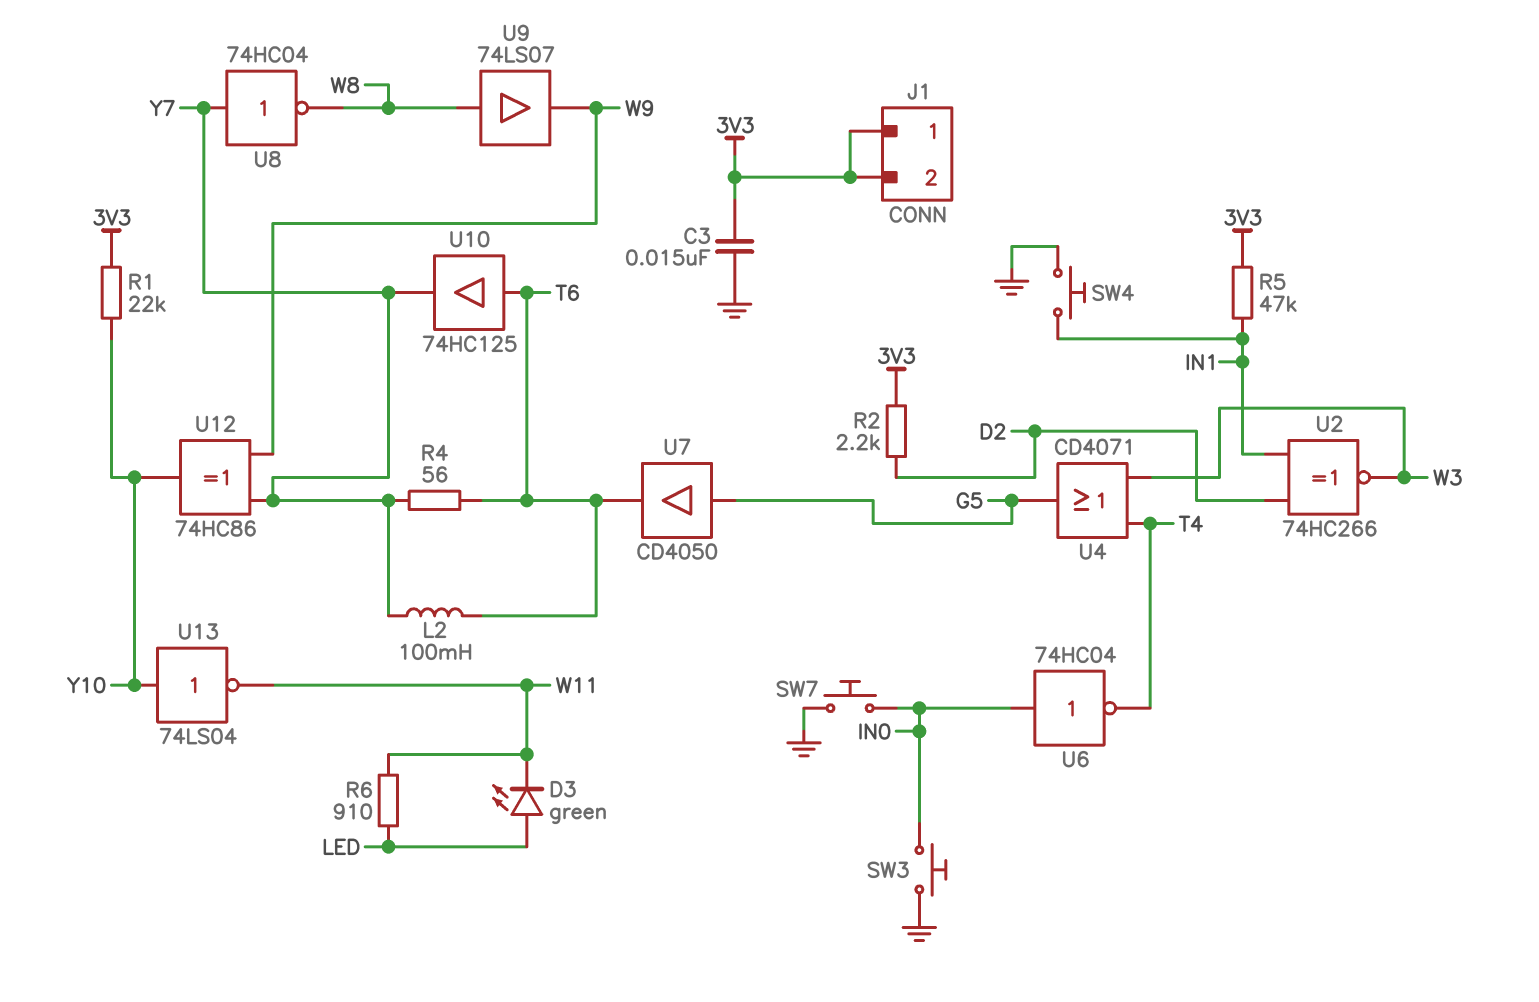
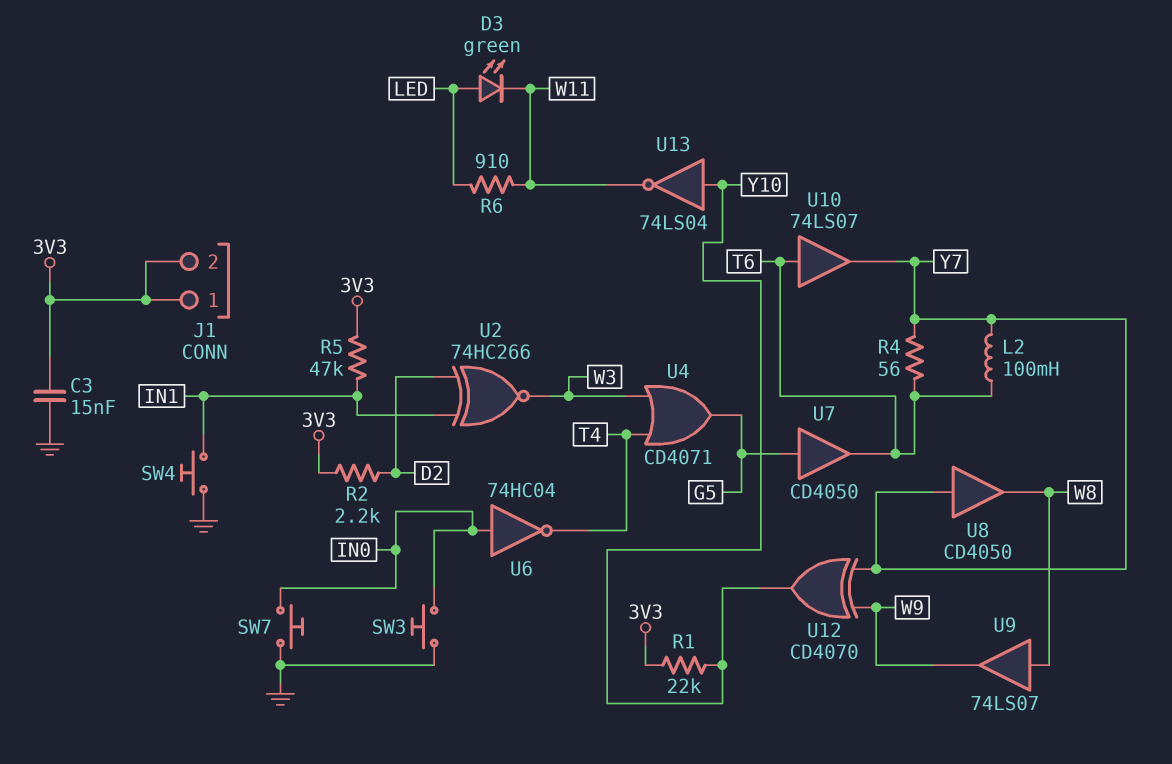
U8: NOT 74HC04 (in Y7, out W8) -> buffer CD4050 (in Y7, out W8)
U10: buffer 74HC125 (in T6, out Y7) -> buffer 74LS07 (in T6, out Y7)
U12: XOR 74HC86 (in W9, in Y7, out Y10) -> XOR CD4070 (in W9, in Y7, out Y10)

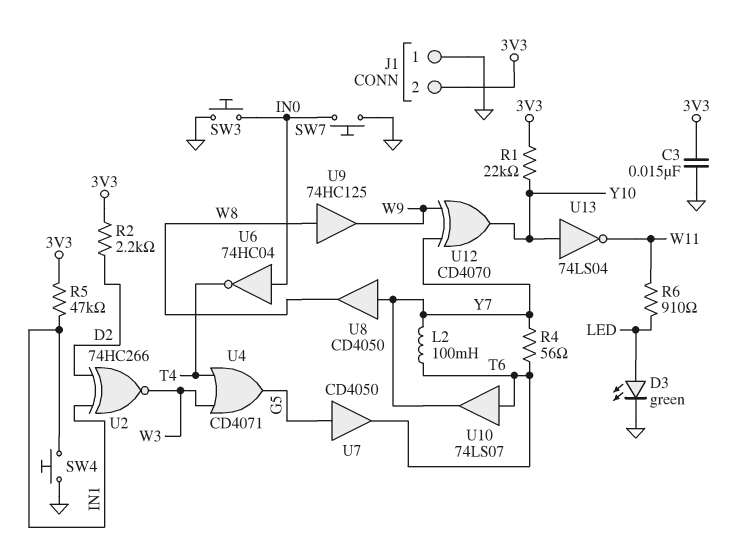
D3: LED green (A LED, K W11) -> LED green (A LED, K GND)
J1 pin 1: 3V3 -> GND
U9: buffer 74LS07 (in W8, out W9) -> buffer 74HC125 (in W8, out W9)

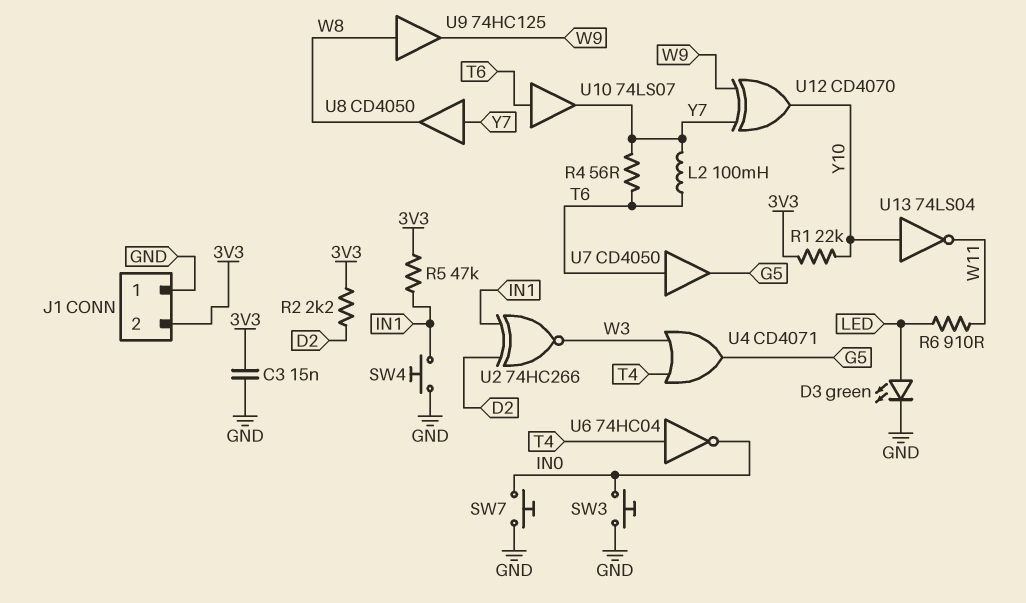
U6: NOT 74HC04 (in IN0, out T4) -> NOT 74HC04 (in T4, out IN0)
U7: buffer CD4050 (in G5, out T6) -> buffer CD4050 (in T6, out G5)

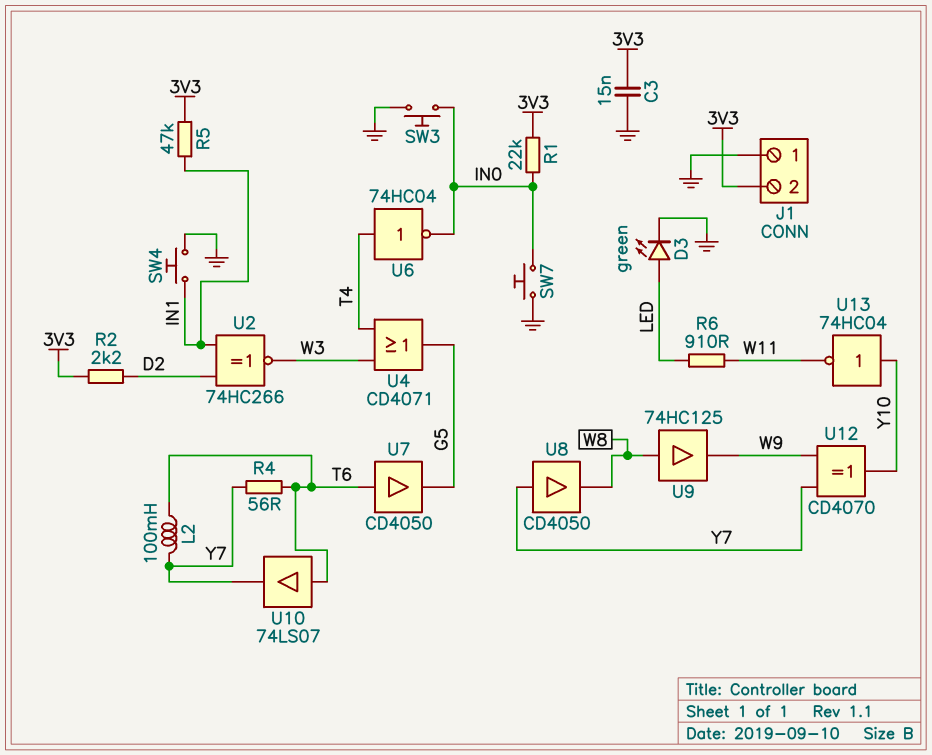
R1: 22k (3V3, Y10) -> 22k (3V3, IN0)
U13: NOT 74LS04 (in Y10, out W11) -> NOT 74HC04 (in Y10, out W11)

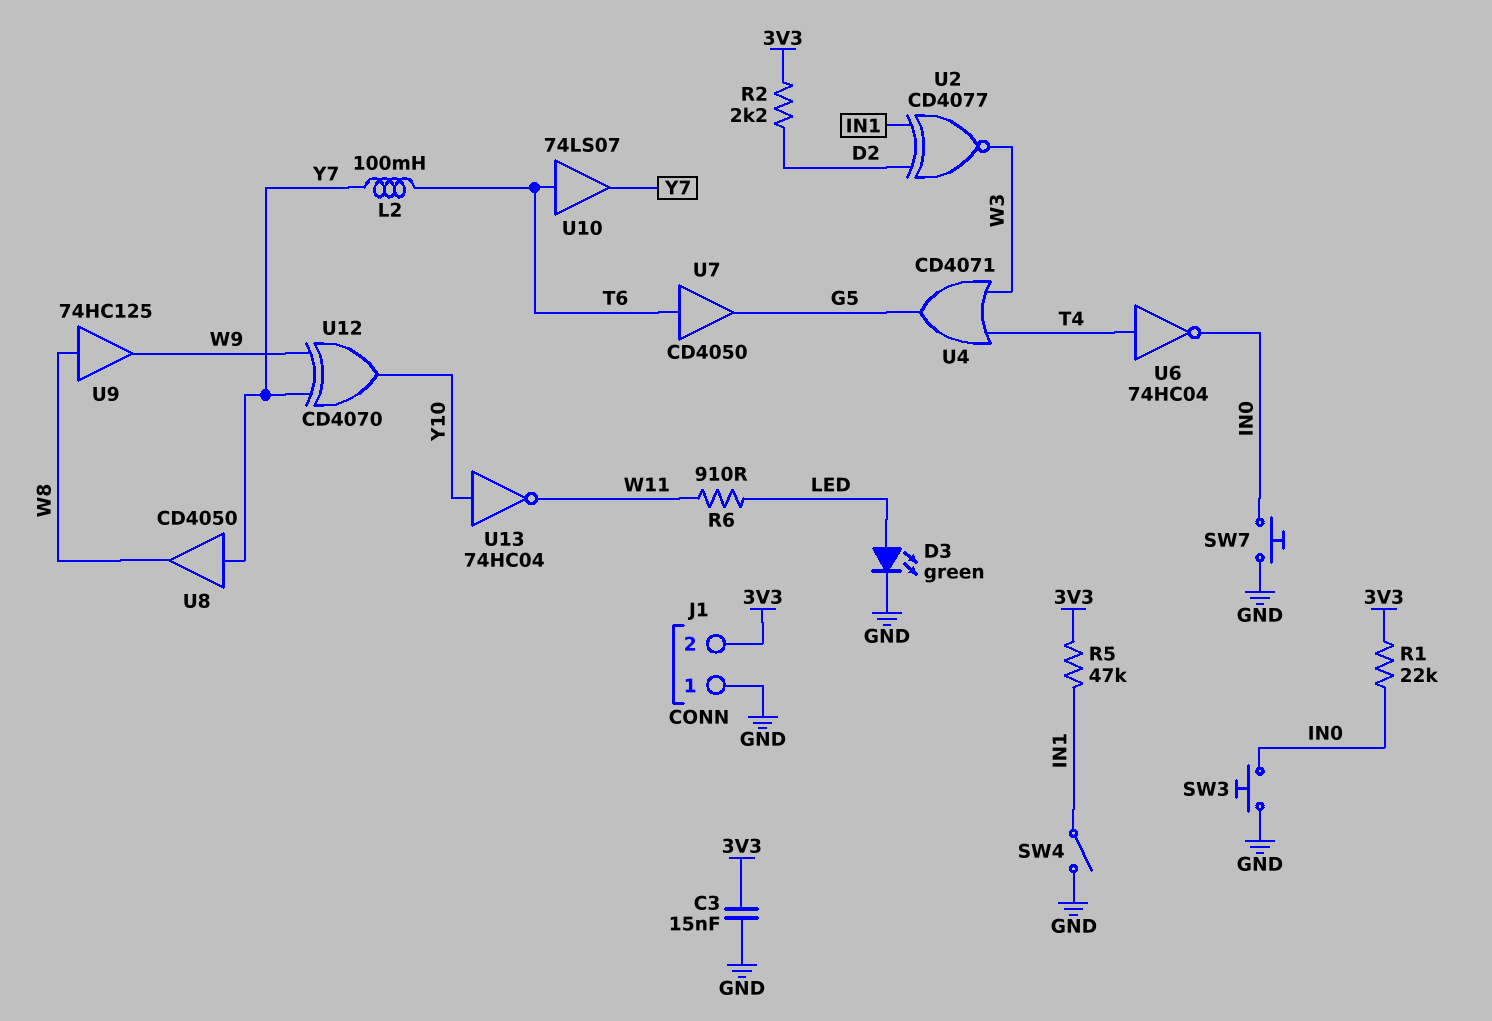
R4: 56 (T6, Y7) -> none
SW4: button (GND, IN1) -> switch (GND, IN1)
U2: XNOR 74HC266 (in D2, in IN1, out W3) -> XNOR CD4077 (in D2, in IN1, out W3)

